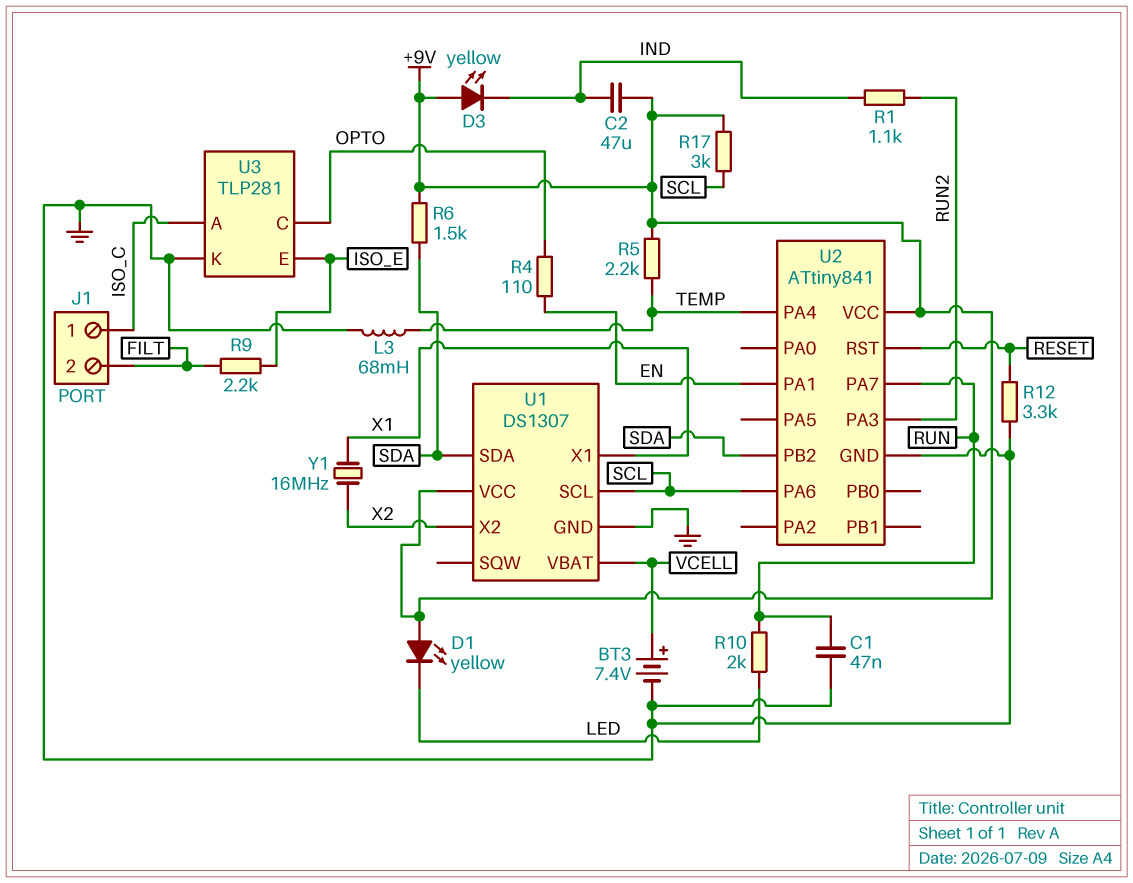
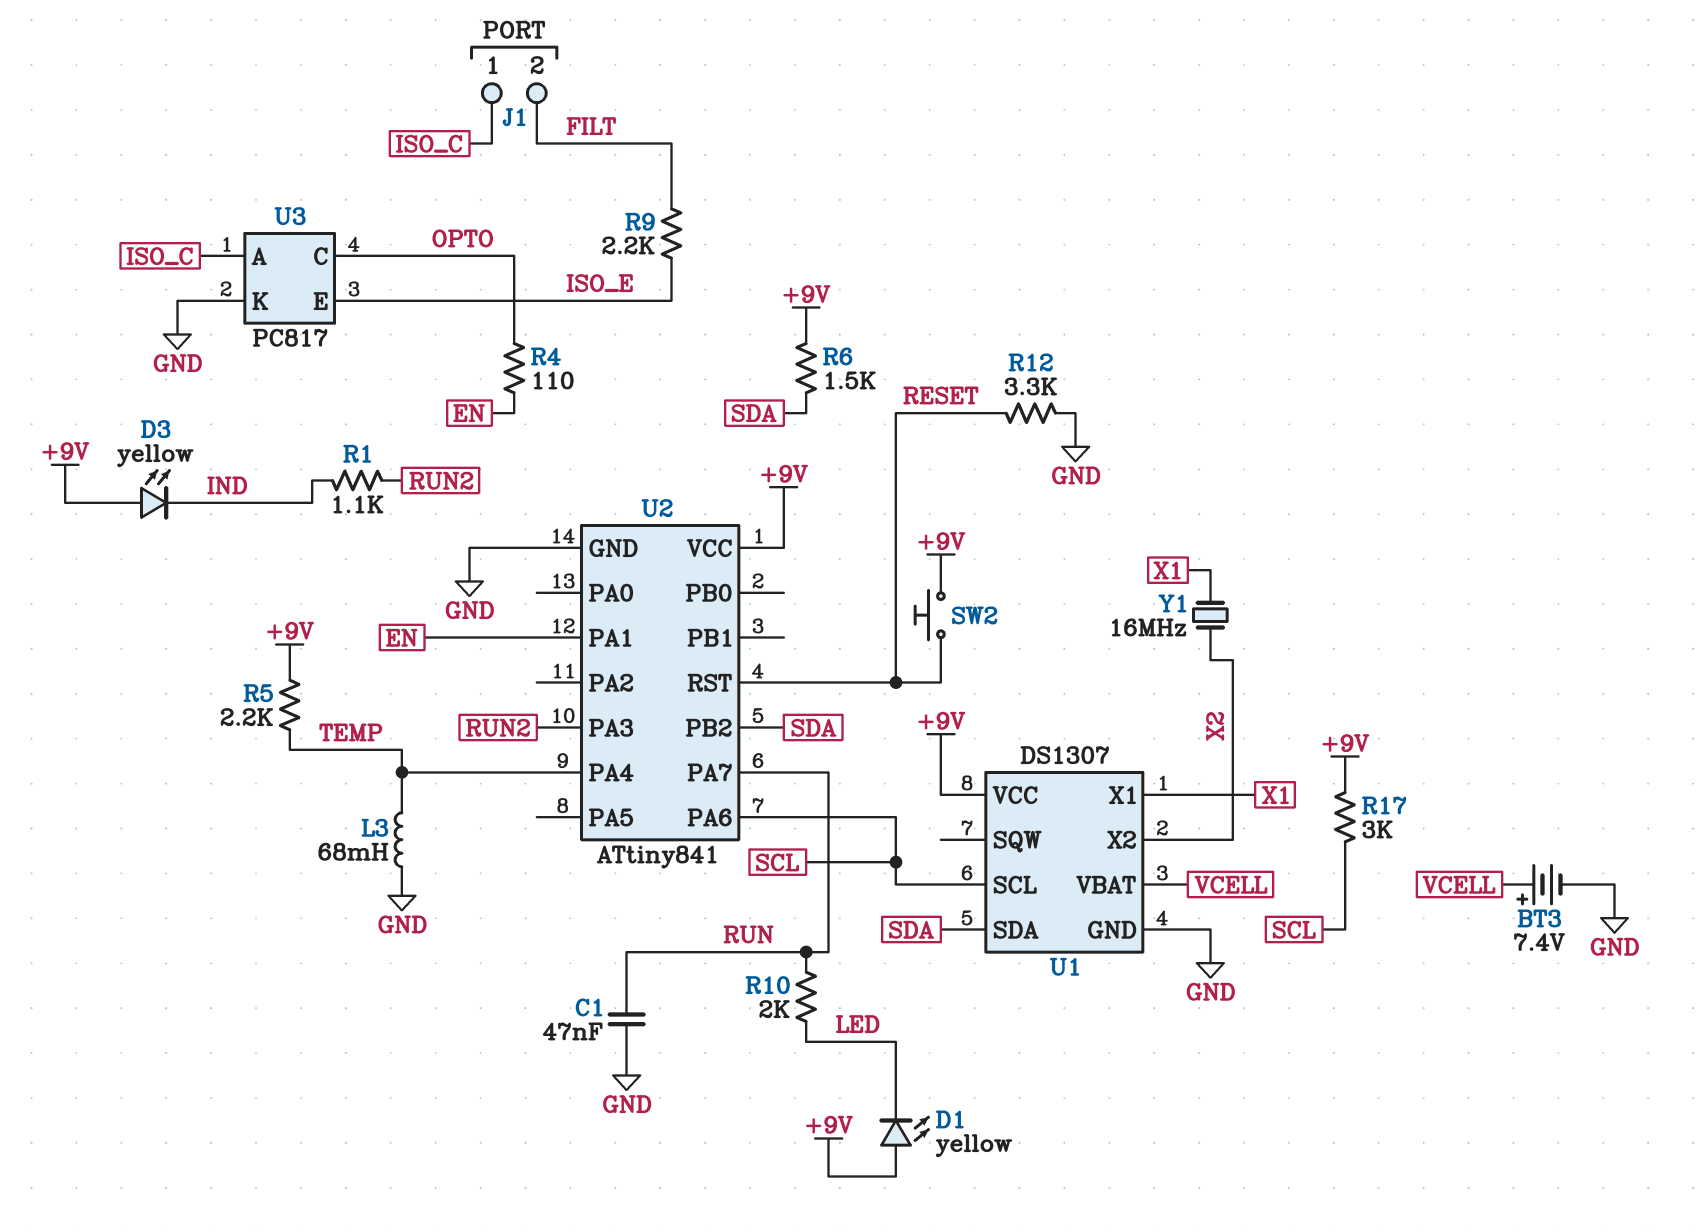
C2: 47uF (+9V, IND) -> none
SW2: none -> button (+9V, RESET)
U3: TLP281 -> PC817

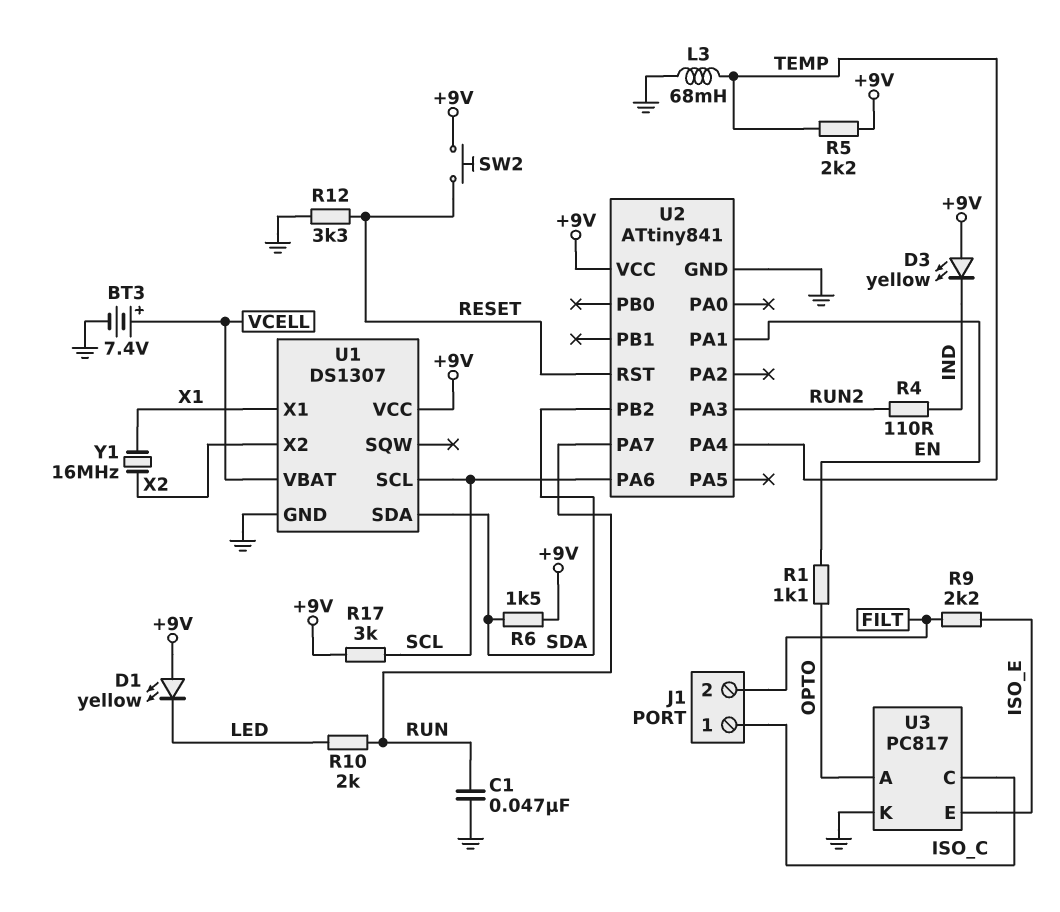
R1: 1.1k (IND, RUN2) -> 1.1k (EN, OPTO)
R4: 110 (EN, OPTO) -> 110 (IND, RUN2)
U3 pin A: ISO_C -> OPTO
U3 pin C: OPTO -> ISO_C

